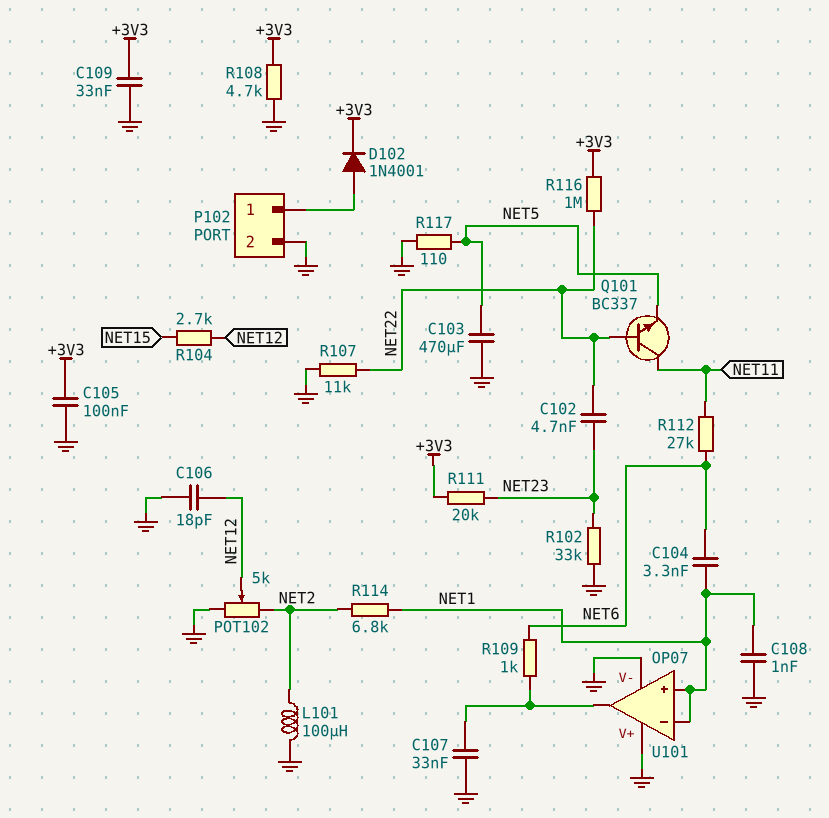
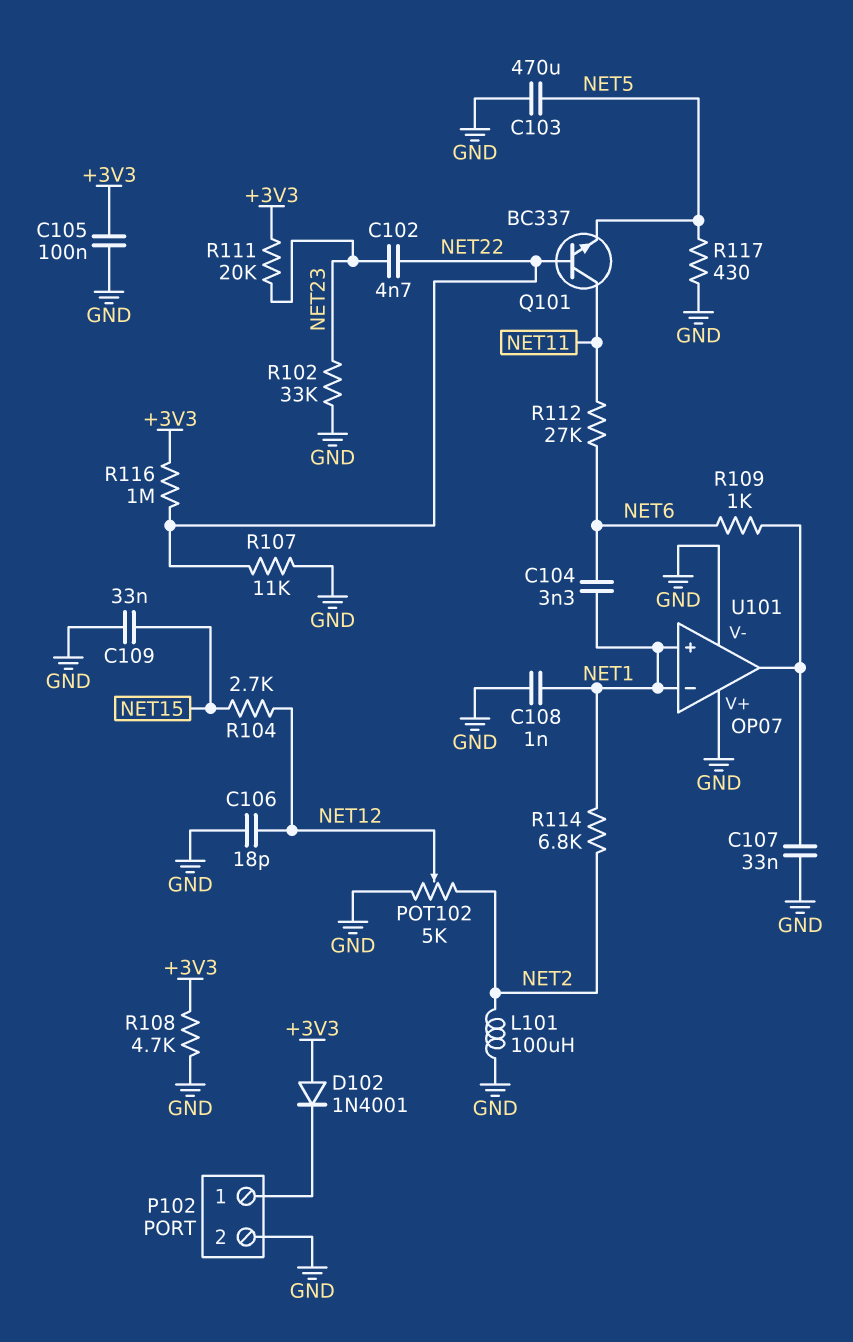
C109: 33nF (+3V3, GND) -> 33nF (GND, NET15)
D102: diode 1N4001 (A P102/1, K +3V3) -> diode 1N4001 (A +3V3, K P102/1)
R117: 110 (GND, NET5) -> 430 (GND, NET5)

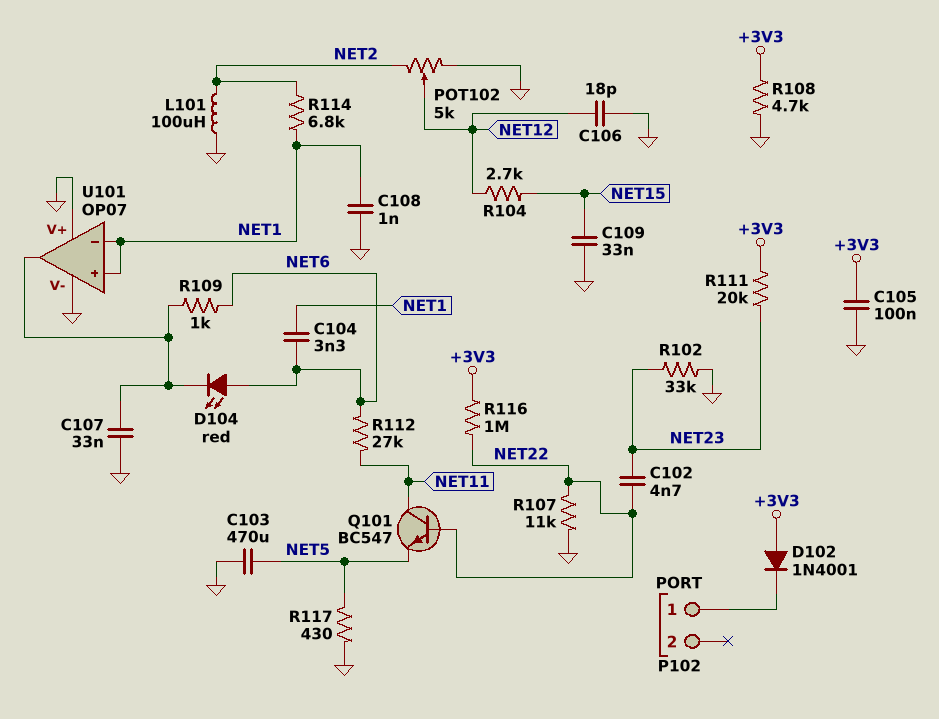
D104: none -> LED red (A NET6, K U101/out)
P102 pin 2: GND -> none
Q101: NPN BC337 (B NET22, C NET11, E NET5) -> NPN BC547 (B NET22, C NET11, E NET5)

